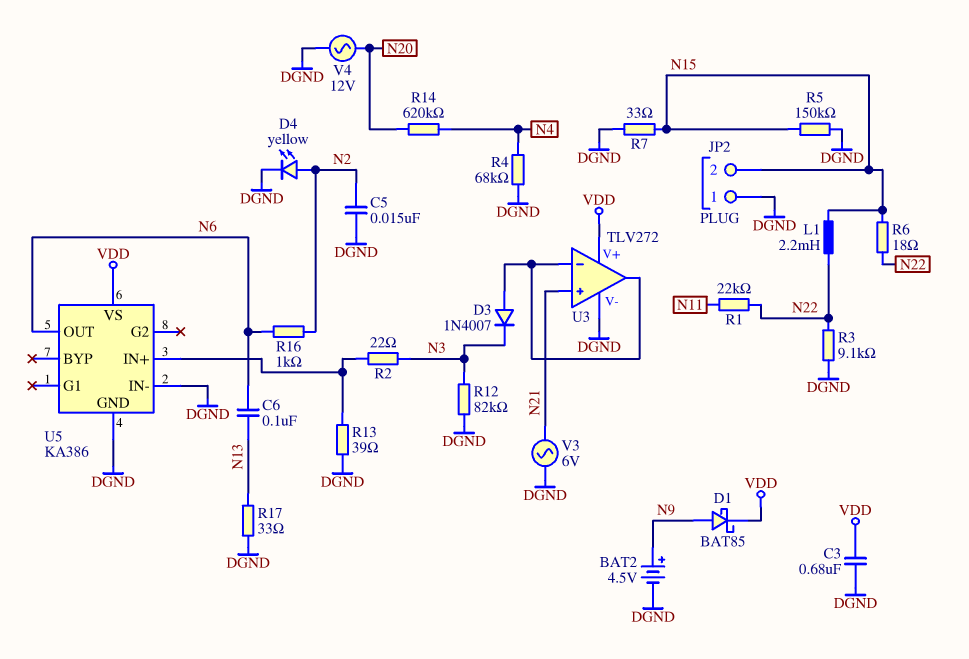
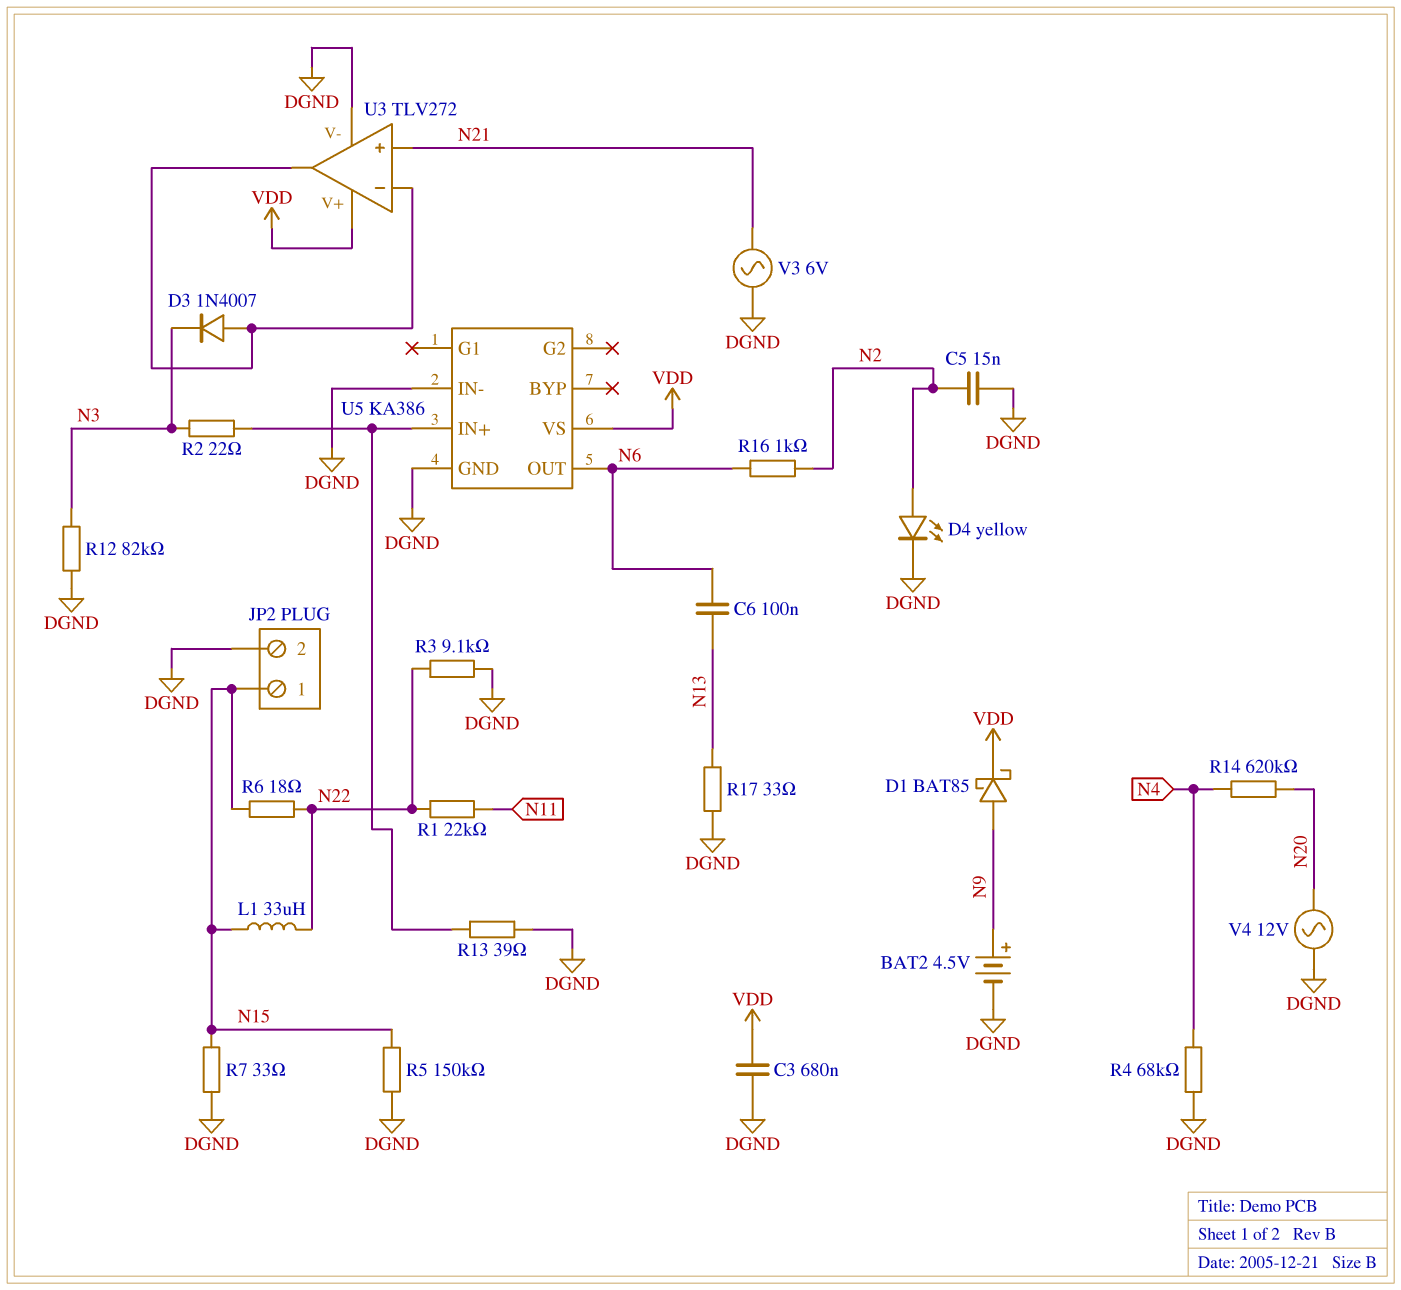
JP2 pin 1: DGND -> N15
JP2 pin 2: N15 -> DGND
L1: 2.2mH (N15, N22) -> 33uH (N15, N22)

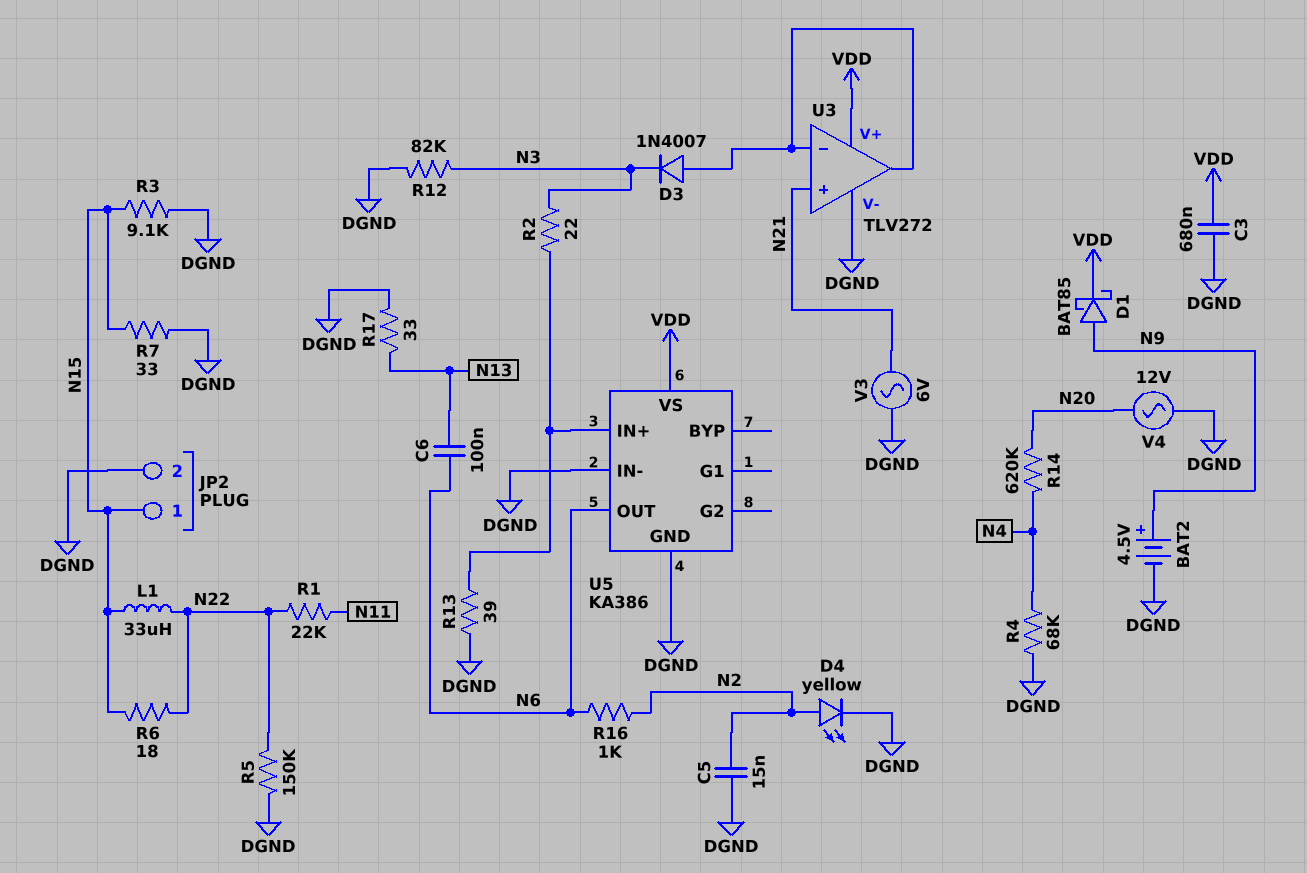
R3: 9.1k (DGND, N22) -> 9.1k (DGND, N15)
R5: 150k (DGND, N15) -> 150k (DGND, N22)

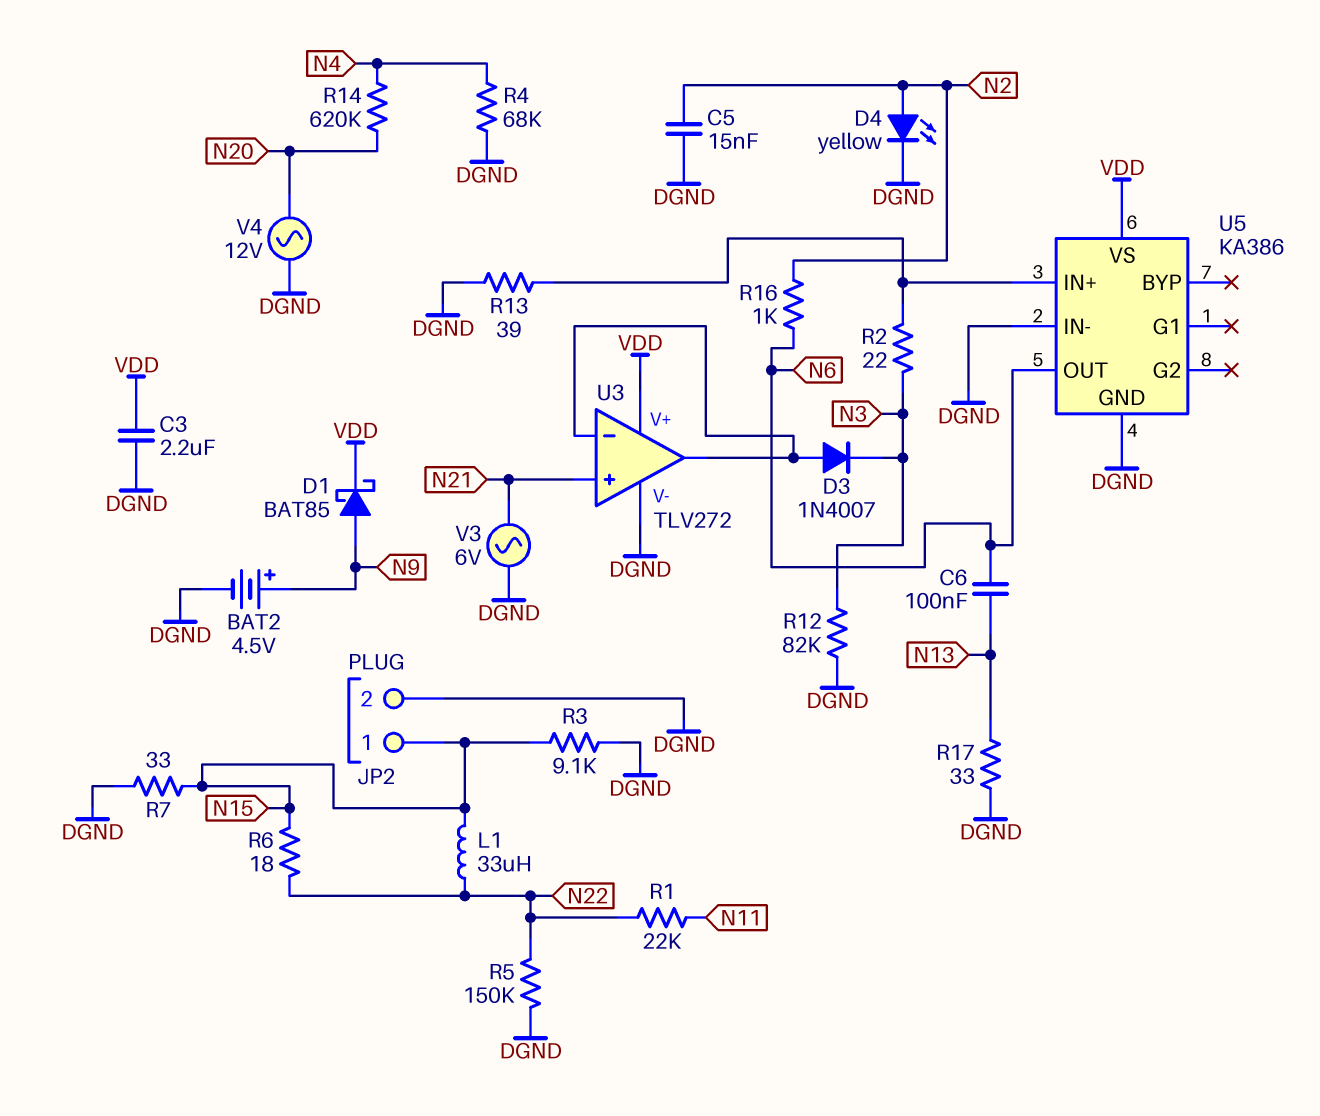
C3: 680nF (DGND, VDD) -> 2.2uF (DGND, VDD)

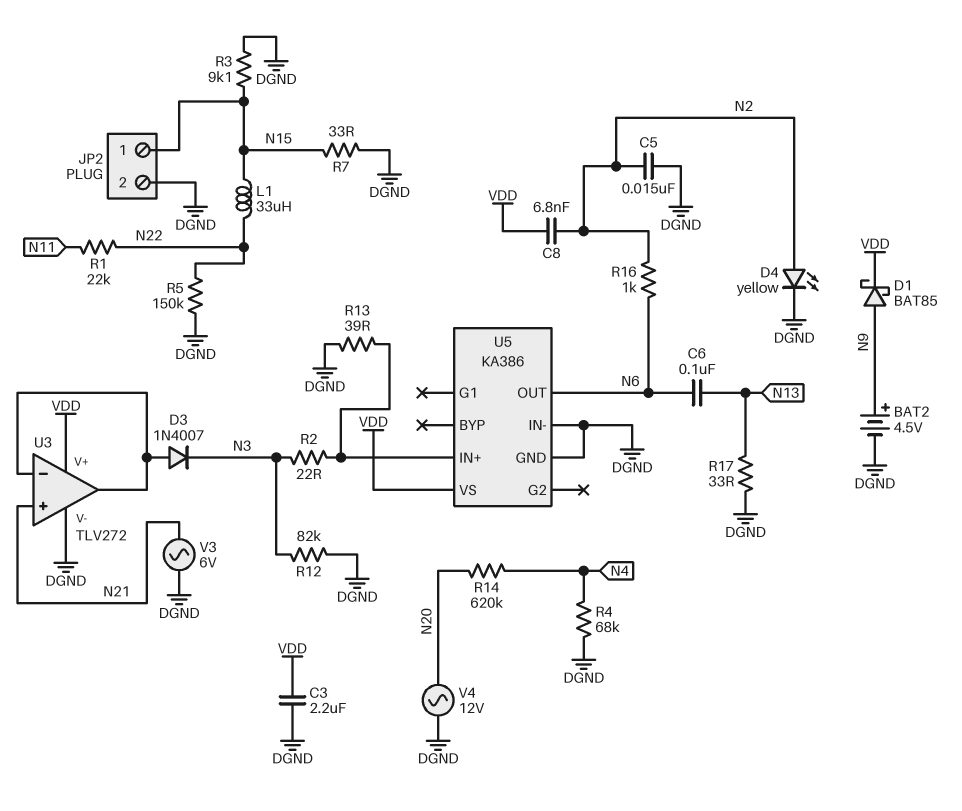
C8: none -> 6.8nF (N2, VDD)
R6: 18 (N15, N22) -> none

